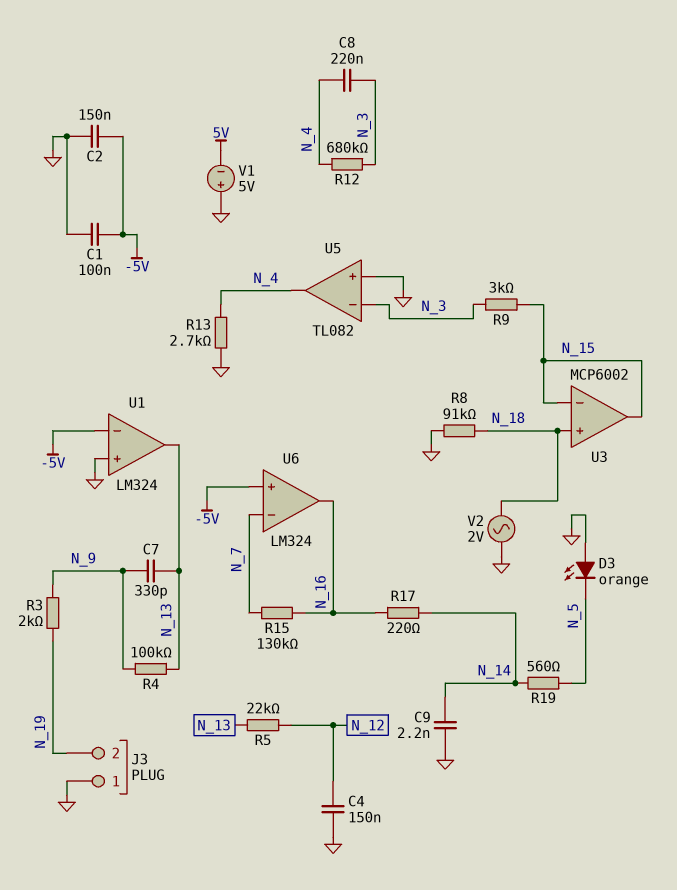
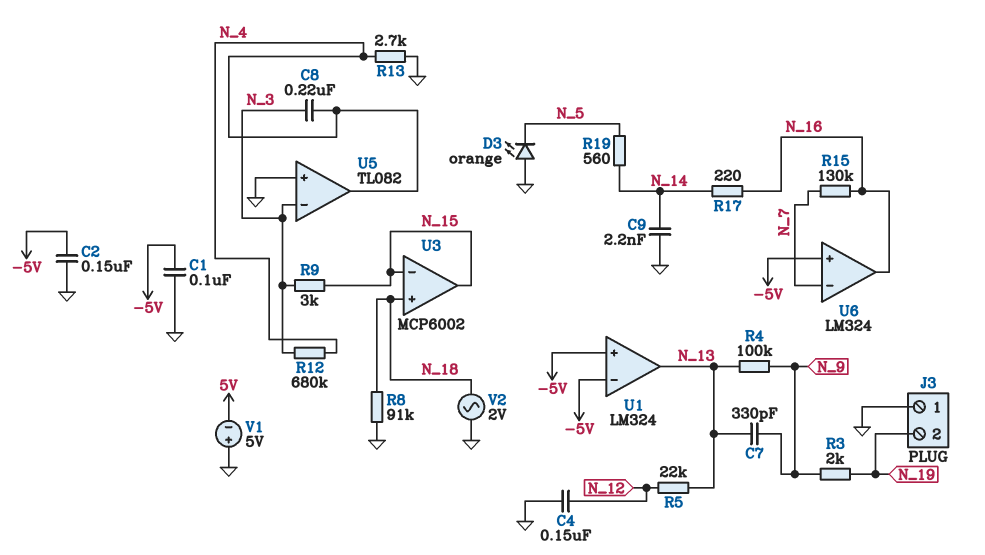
U1 pin in+: GND -> -5V

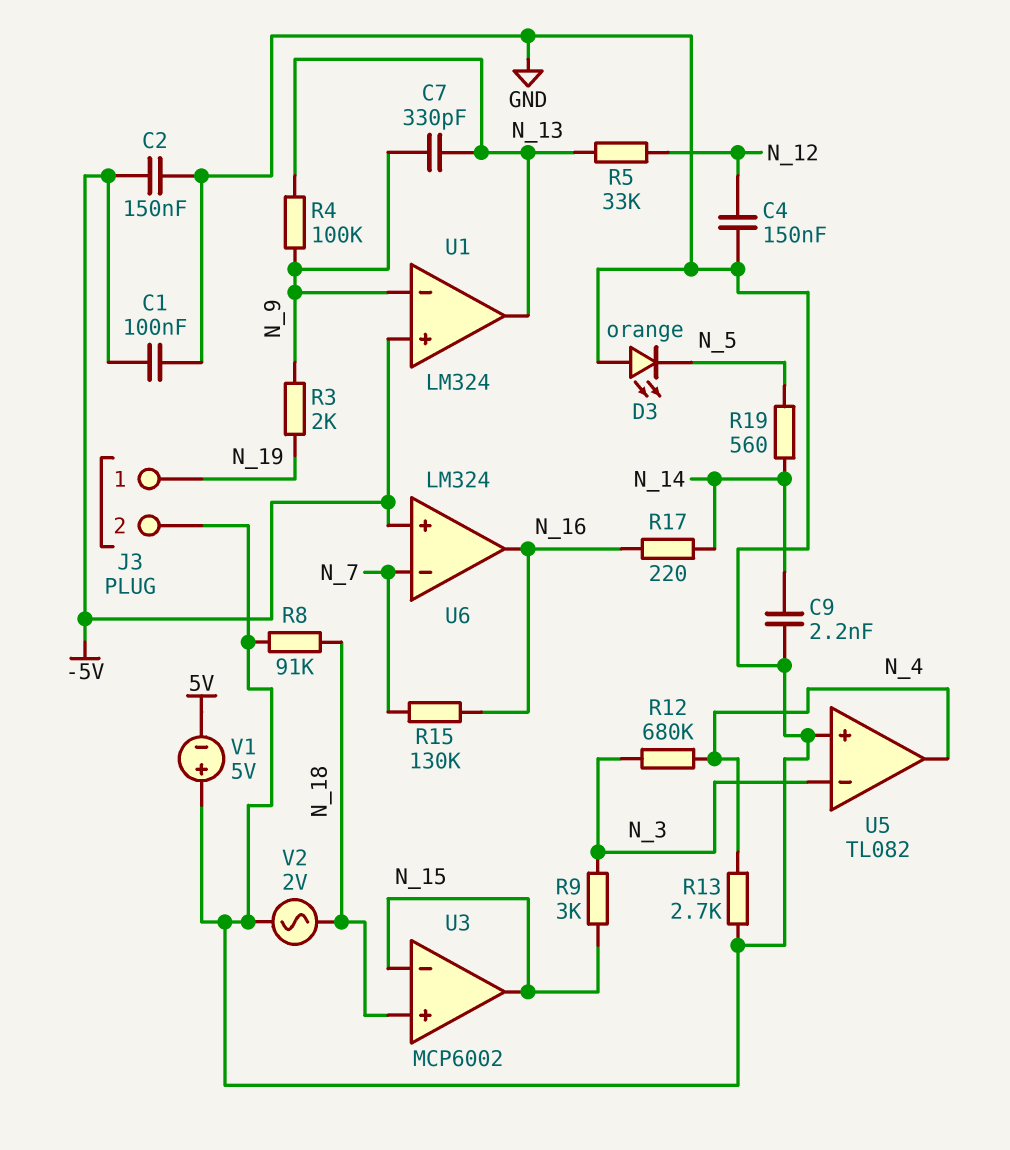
C8: 220nF (N_3, N_4) -> none
J3 pin 1: GND -> N_19
J3 pin 2: N_19 -> GND
R5: 22k (N_12, N_13) -> 33k (N_12, N_13)
U1 pin in-: -5V -> N_9

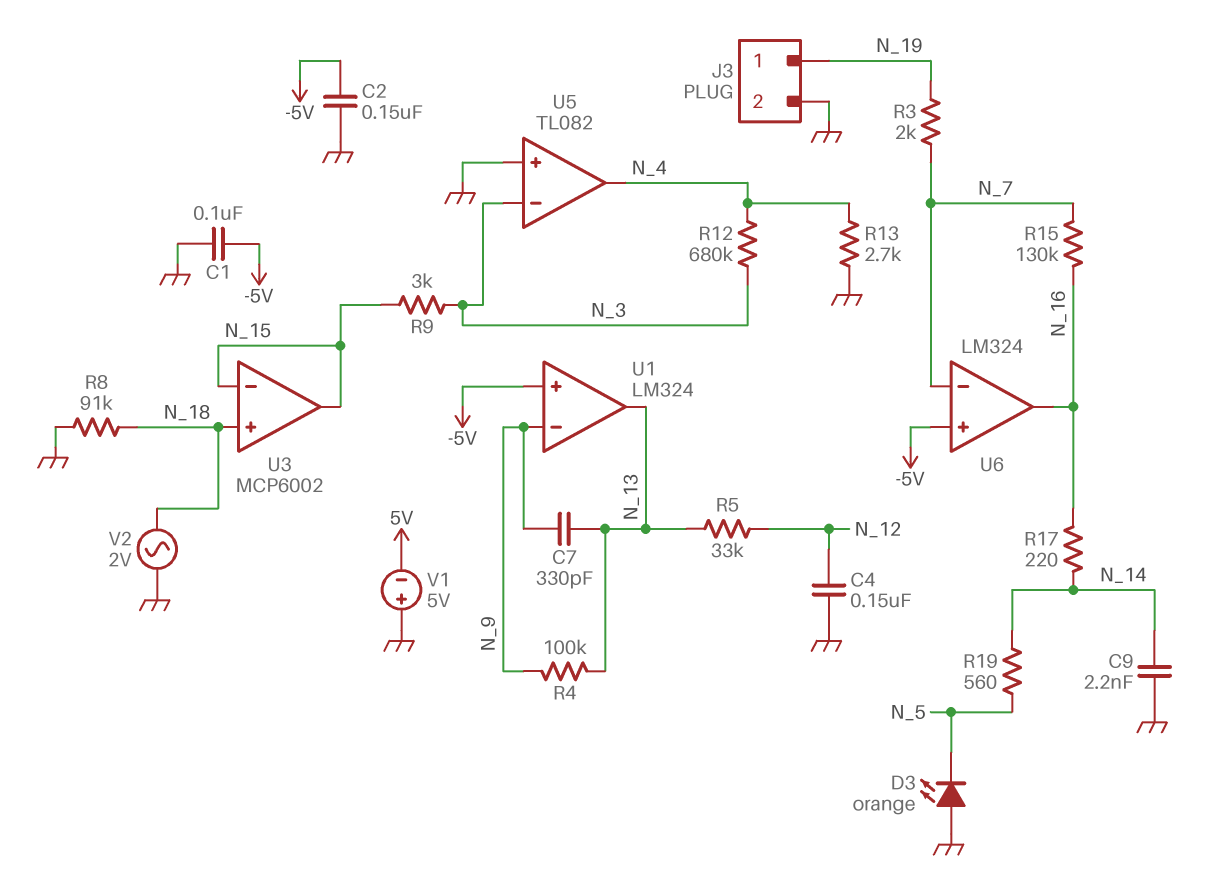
R3: 2k (N_9, N_19) -> 2k (N_7, N_19)

